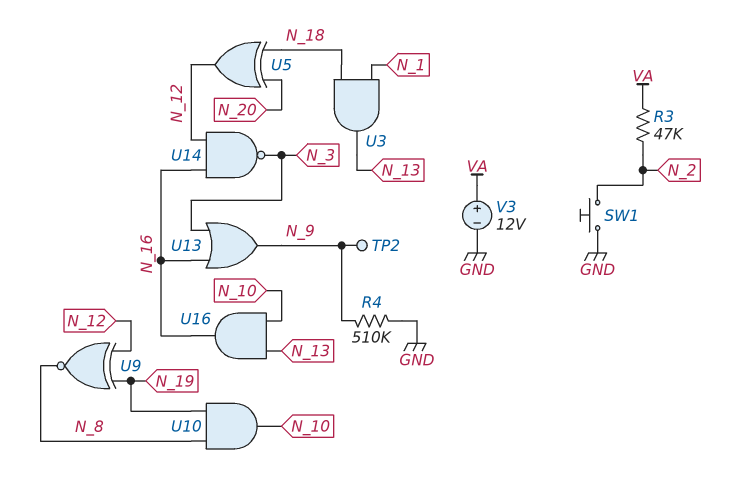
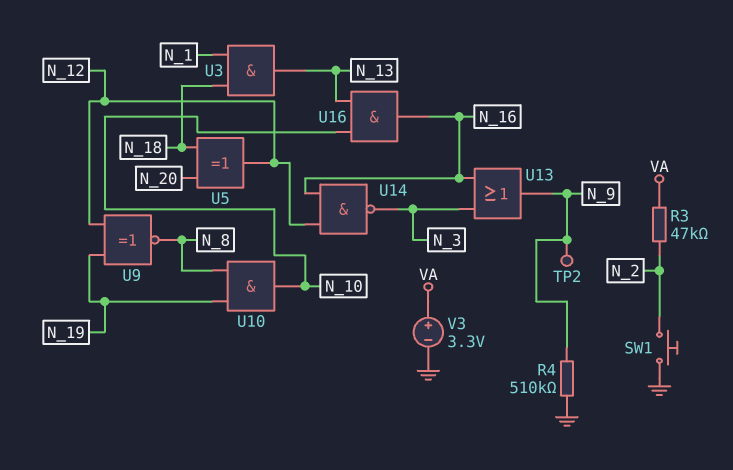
V3: 12V (plus VA, minus GND) -> 3.3V (plus VA, minus GND)

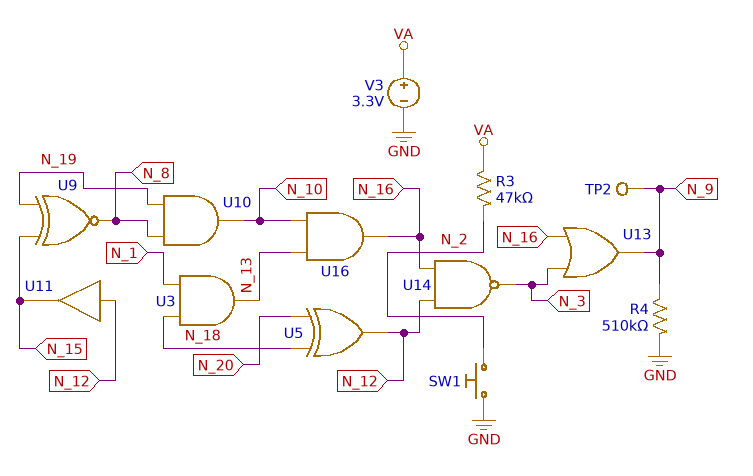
U9: XNOR (in N_12, in N_19, out N_8) -> XNOR (in N_15, in N_19, out N_8)
U11: none -> buffer (in N_12, out N_15)

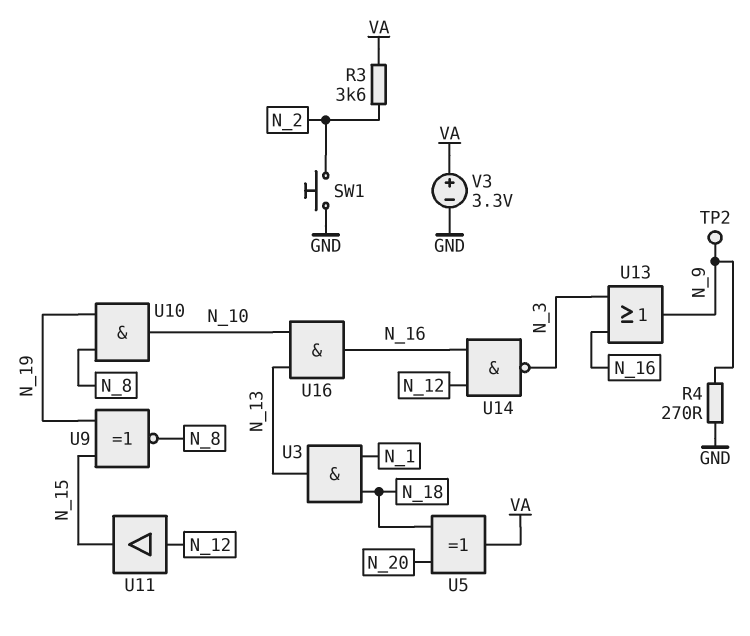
R3: 47k (N_2, VA) -> 3.6k (N_2, VA)
R4: 510k (GND, N_9) -> 270 (GND, N_9)
U5: XOR (in N_18, in N_20, out N_12) -> XOR (in N_18, in N_20, out VA)

